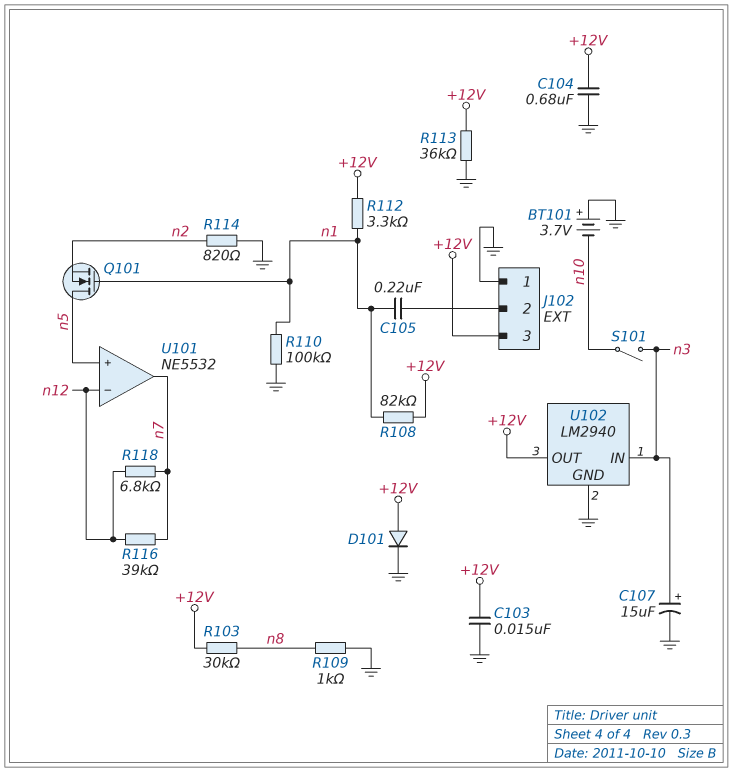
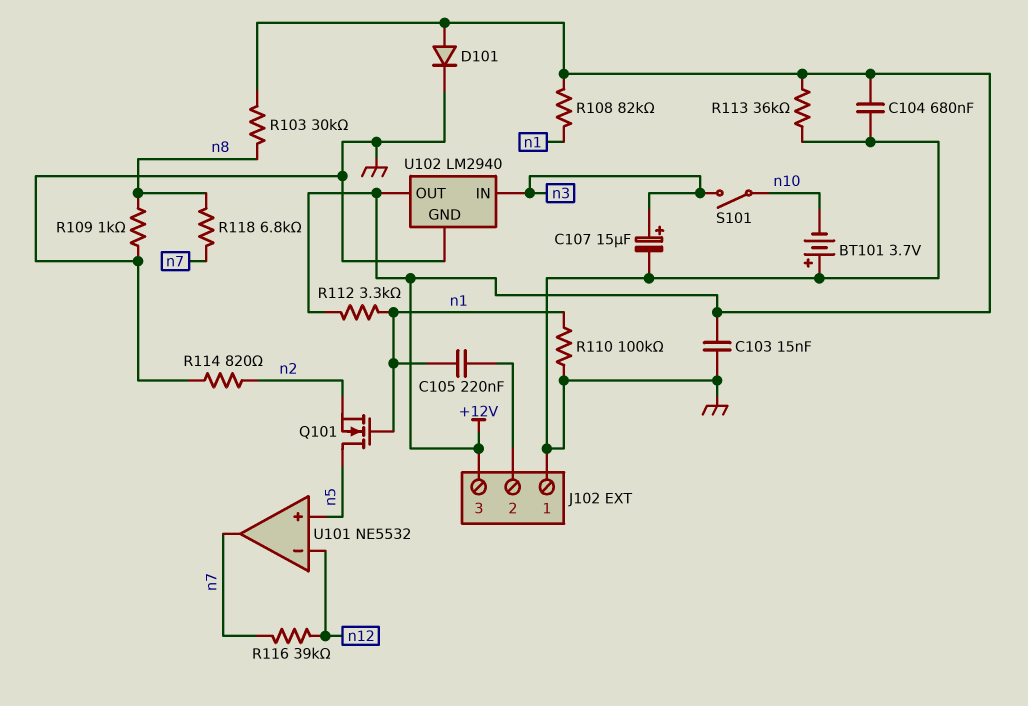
R118: 6.8k (n7, n12) -> 6.8k (n7, n8)

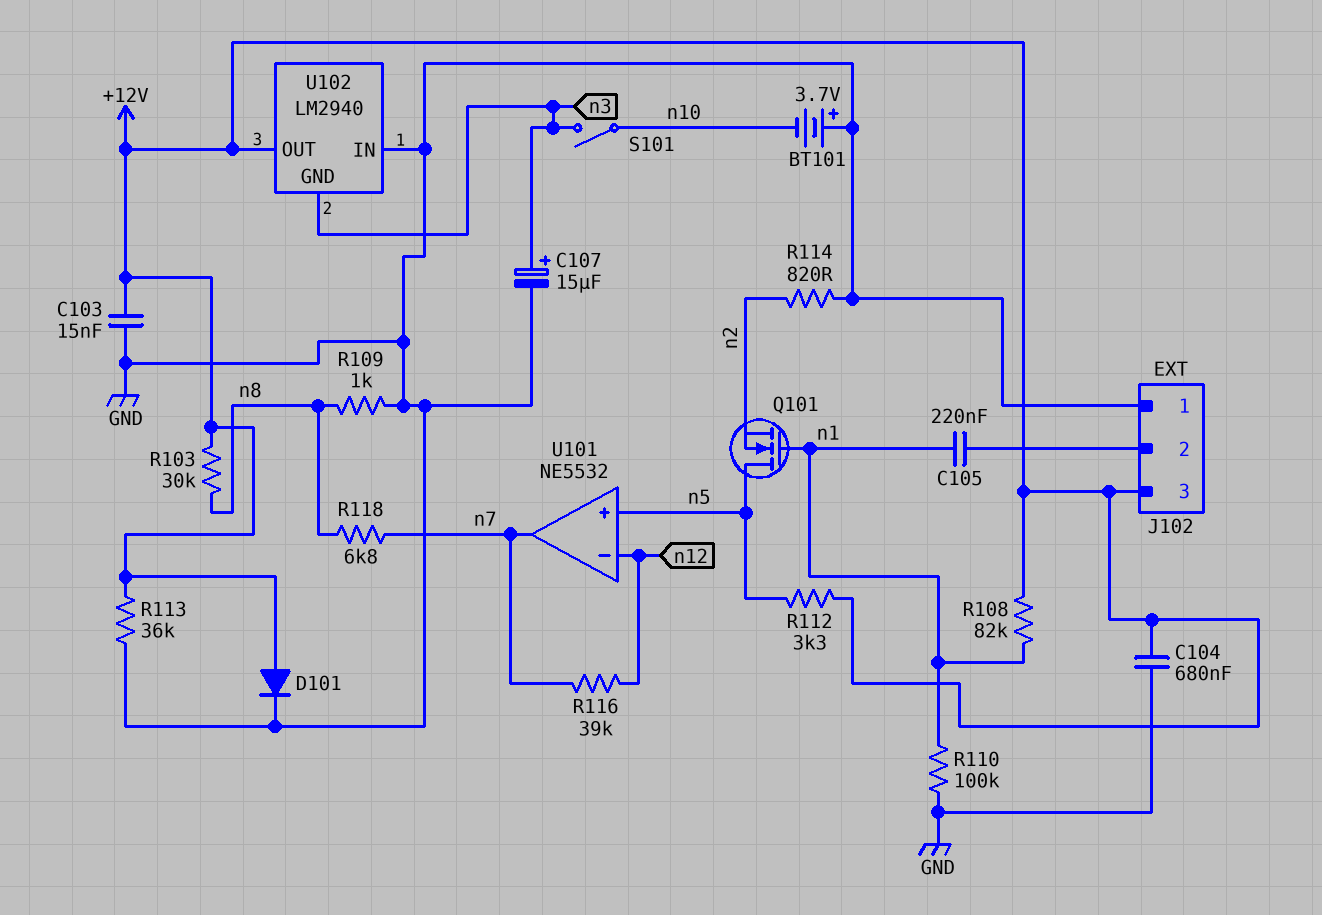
R112: 3.3k (+12V, n1) -> 3.3k (+12V, n5)
U102 pin GND: GND -> n3
U102 pin IN: n3 -> GND

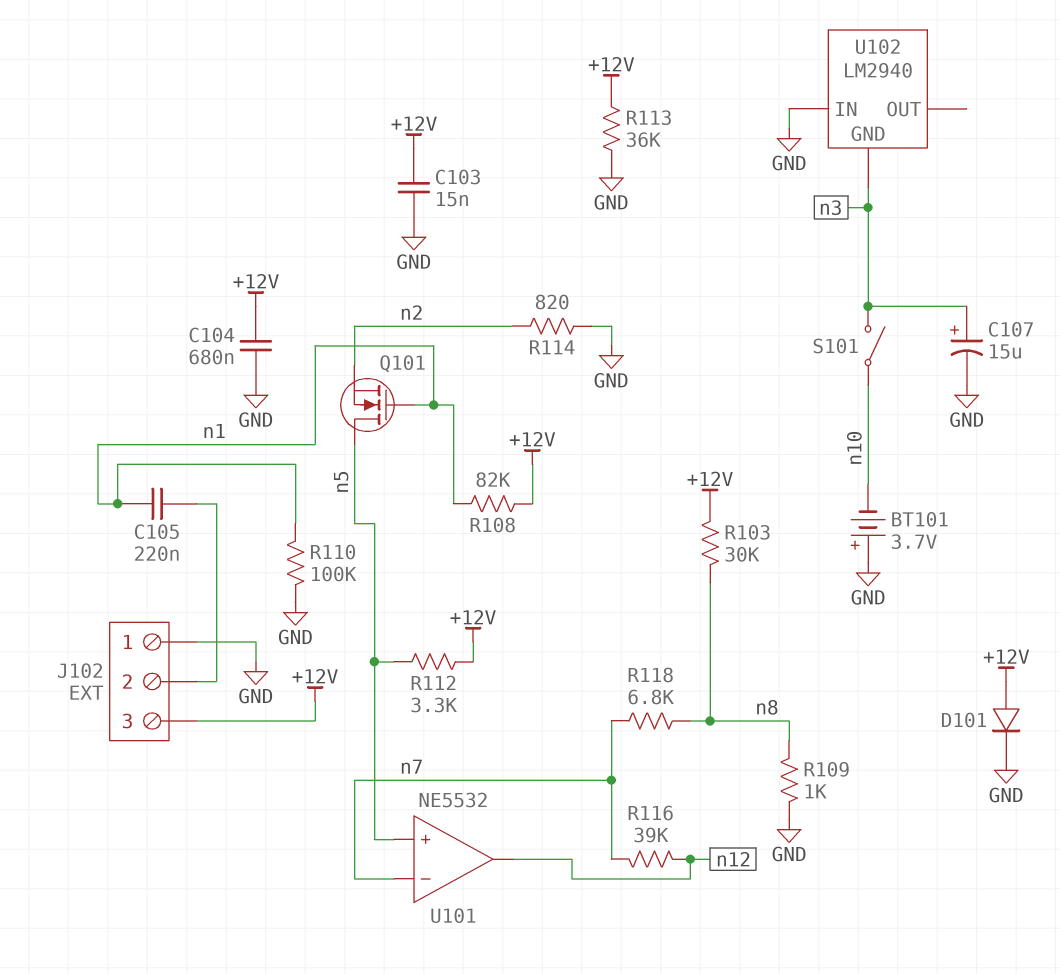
U101 pin in-: n12 -> n7
U101 pin out: n7 -> n12
U102 pin OUT: +12V -> none

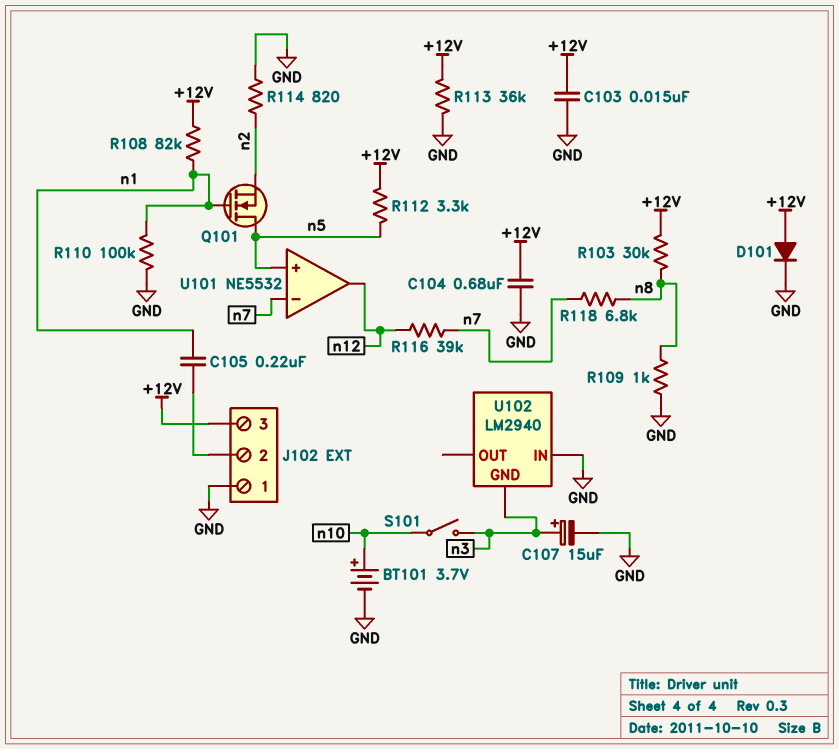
BT101: 3.7V (plus GND, minus n10) -> 3.7V (plus n10, minus GND)

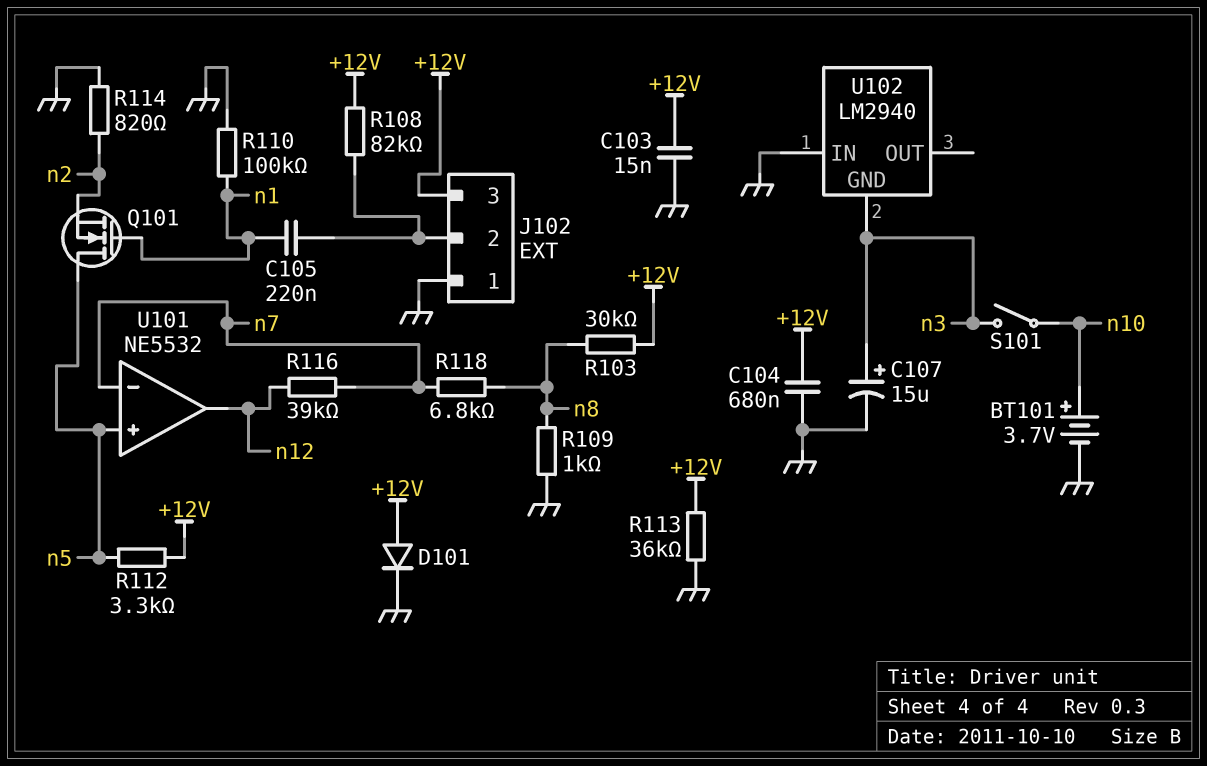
R108: 82k (+12V, n1) -> 82k (+12V, J102/2)

